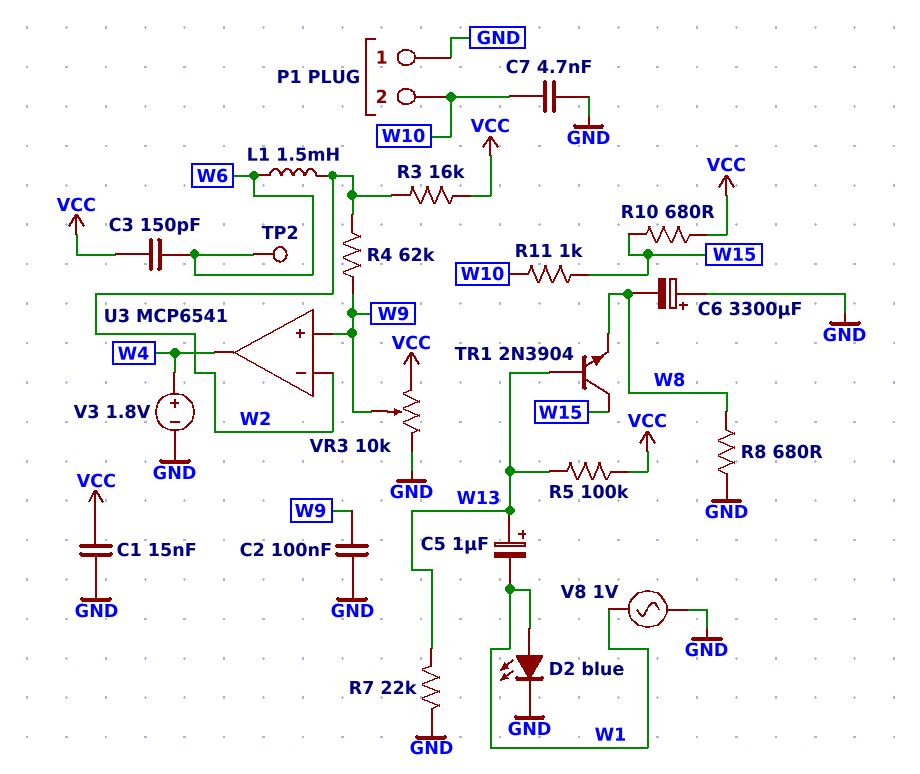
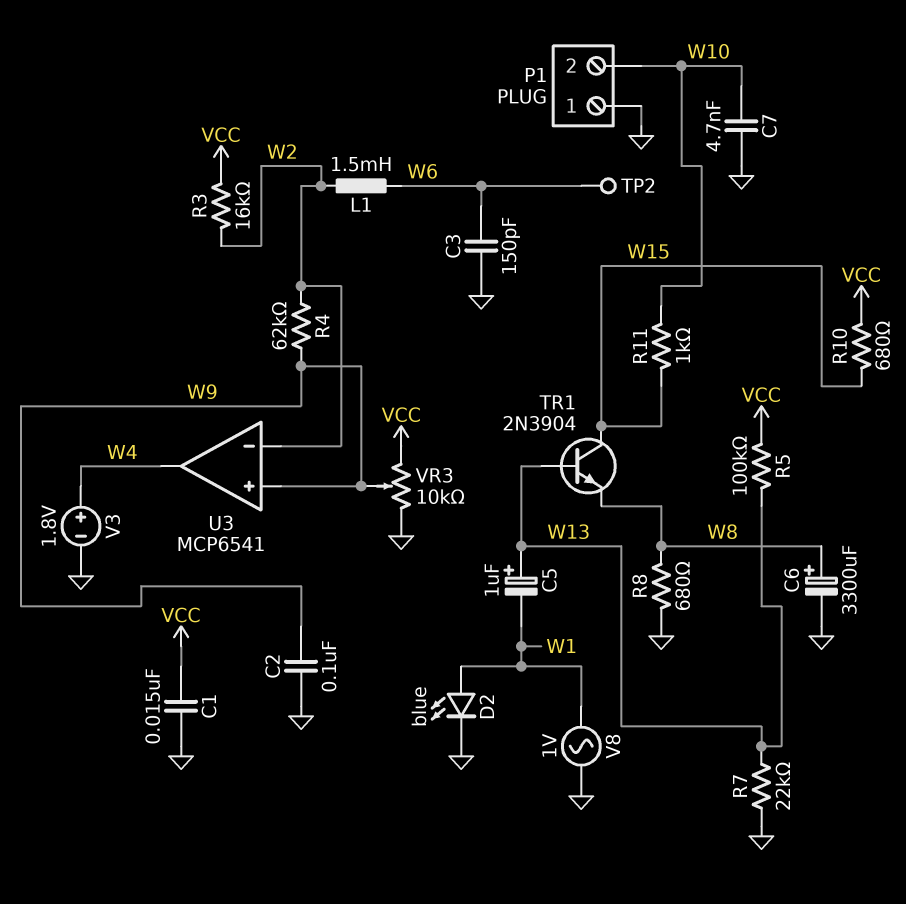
C3: 150pF (VCC, W6) -> 150pF (GND, W6)
C6: 3300uF (plus GND, minus W8) -> 3300uF (plus W8, minus GND)

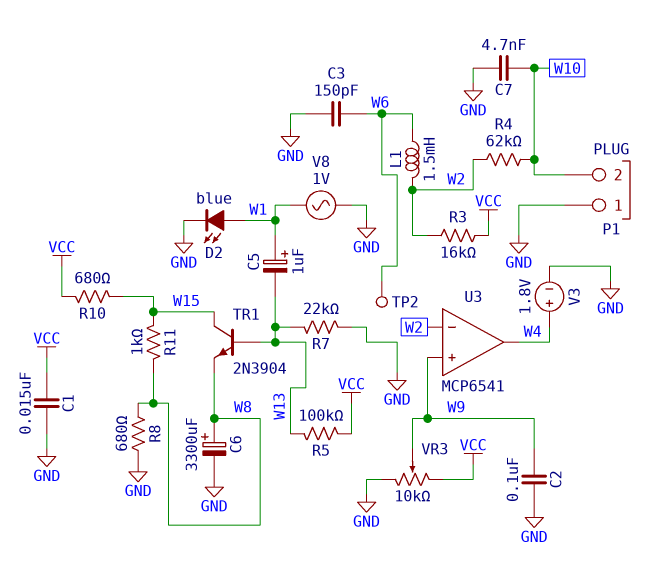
C5: 1uF (plus W13, minus W1) -> 1uF (plus W1, minus W13)
R4: 62k (W2, W9) -> 62k (W2, W10)
R11: 1k (W10, W15) -> 1k (W8, W15)

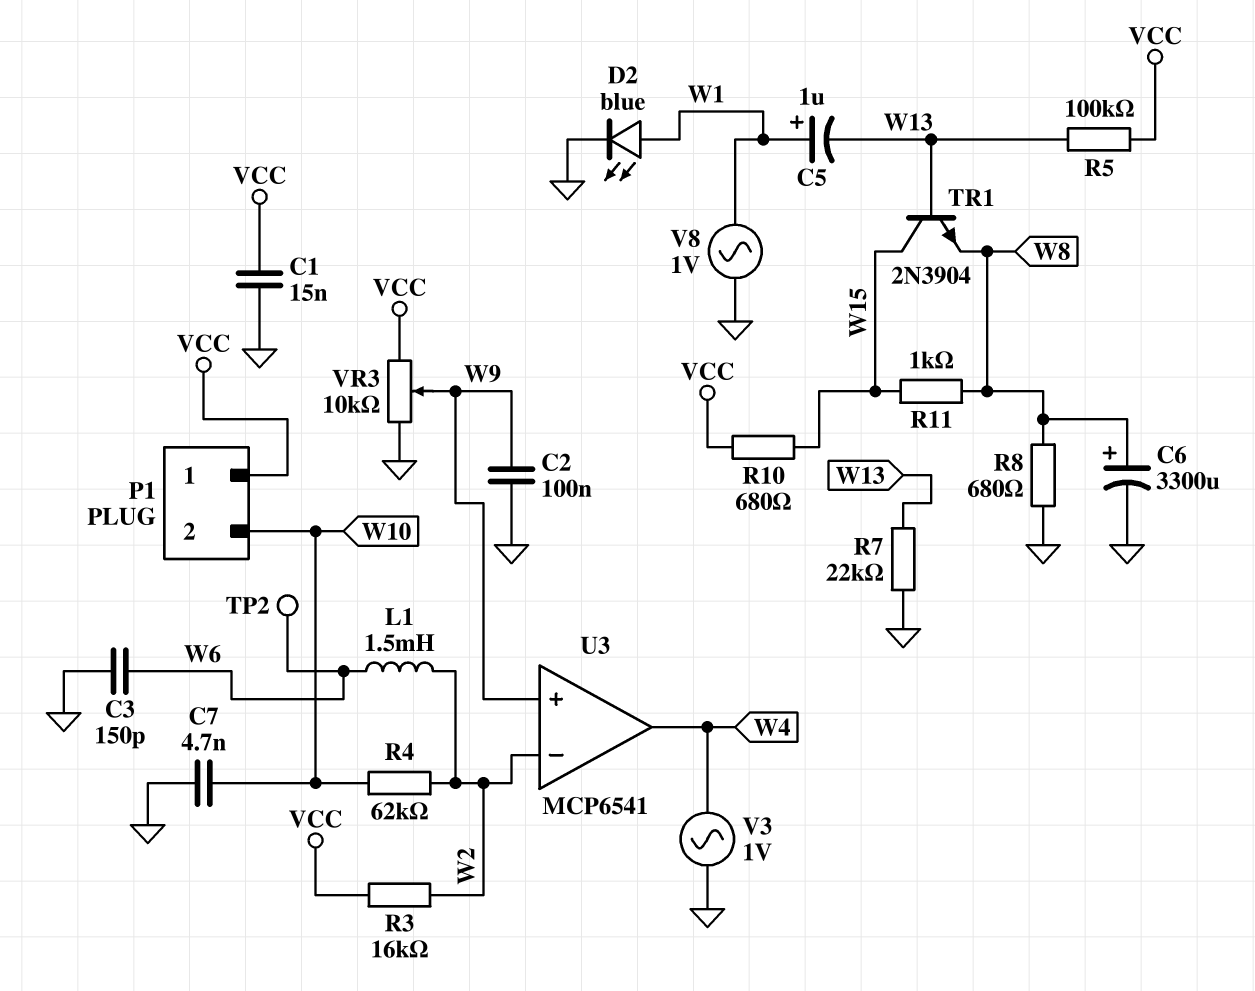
P1 pin 1: GND -> VCC
V3: 1.8V (plus W4, minus GND) -> AC 1V (GND, W4)

